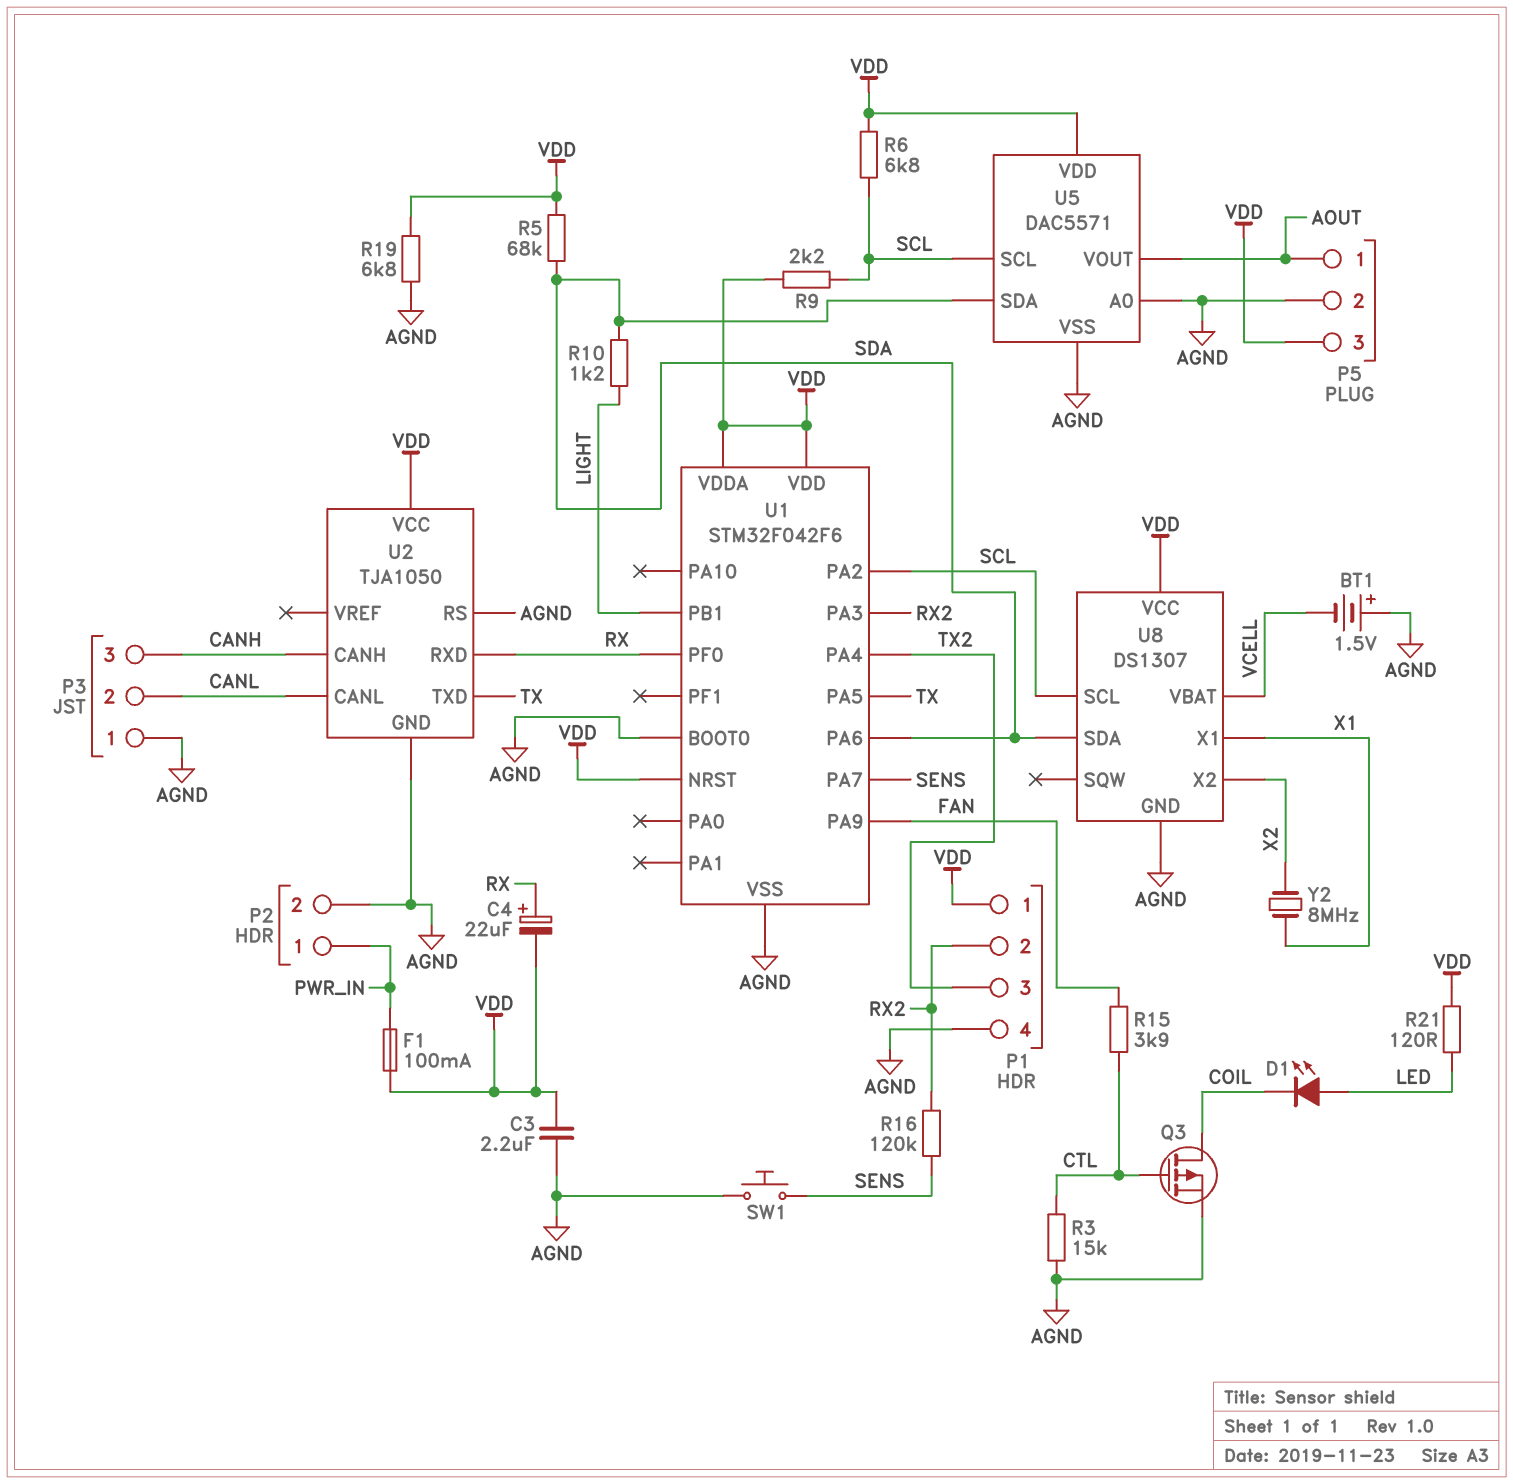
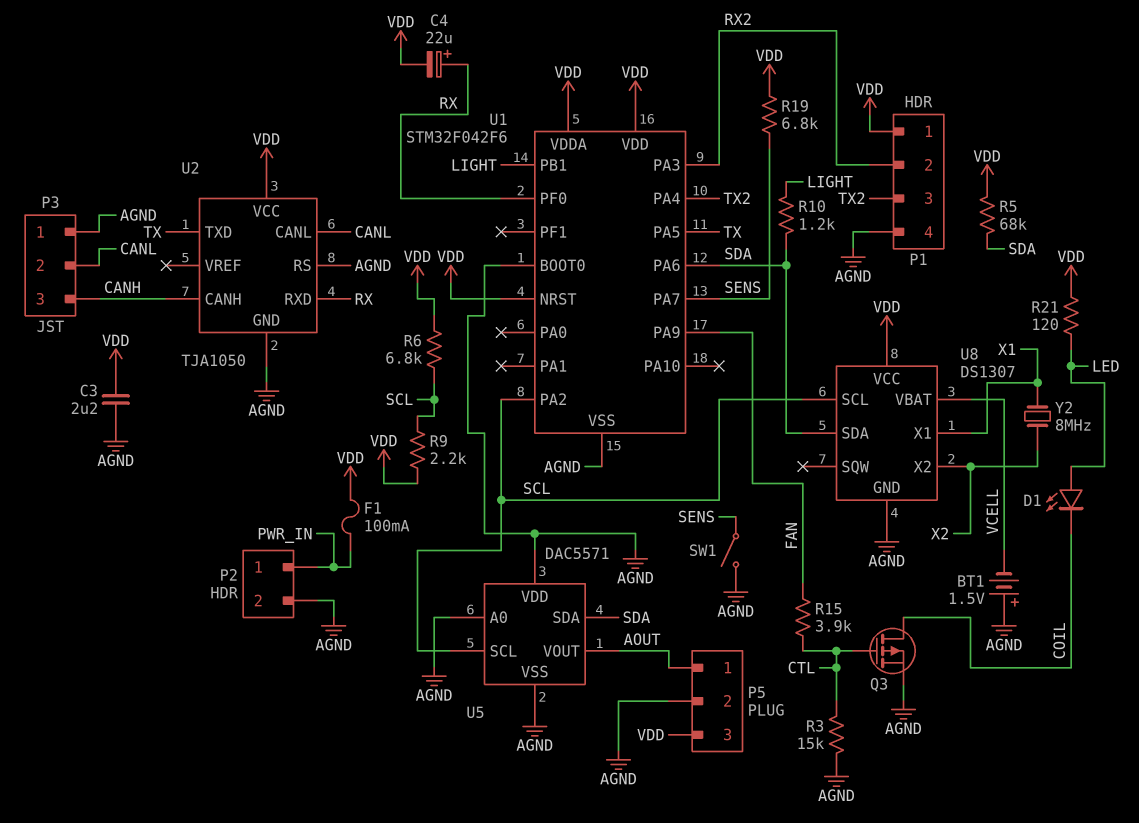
R16: 120k (RX2, SENS) -> none
R19: 6.8k (AGND, VDD) -> 6.8k (SENS, VDD)
SW1: button (AGND, SENS) -> switch (AGND, SENS)
U5 pin VDD: VDD -> AGND

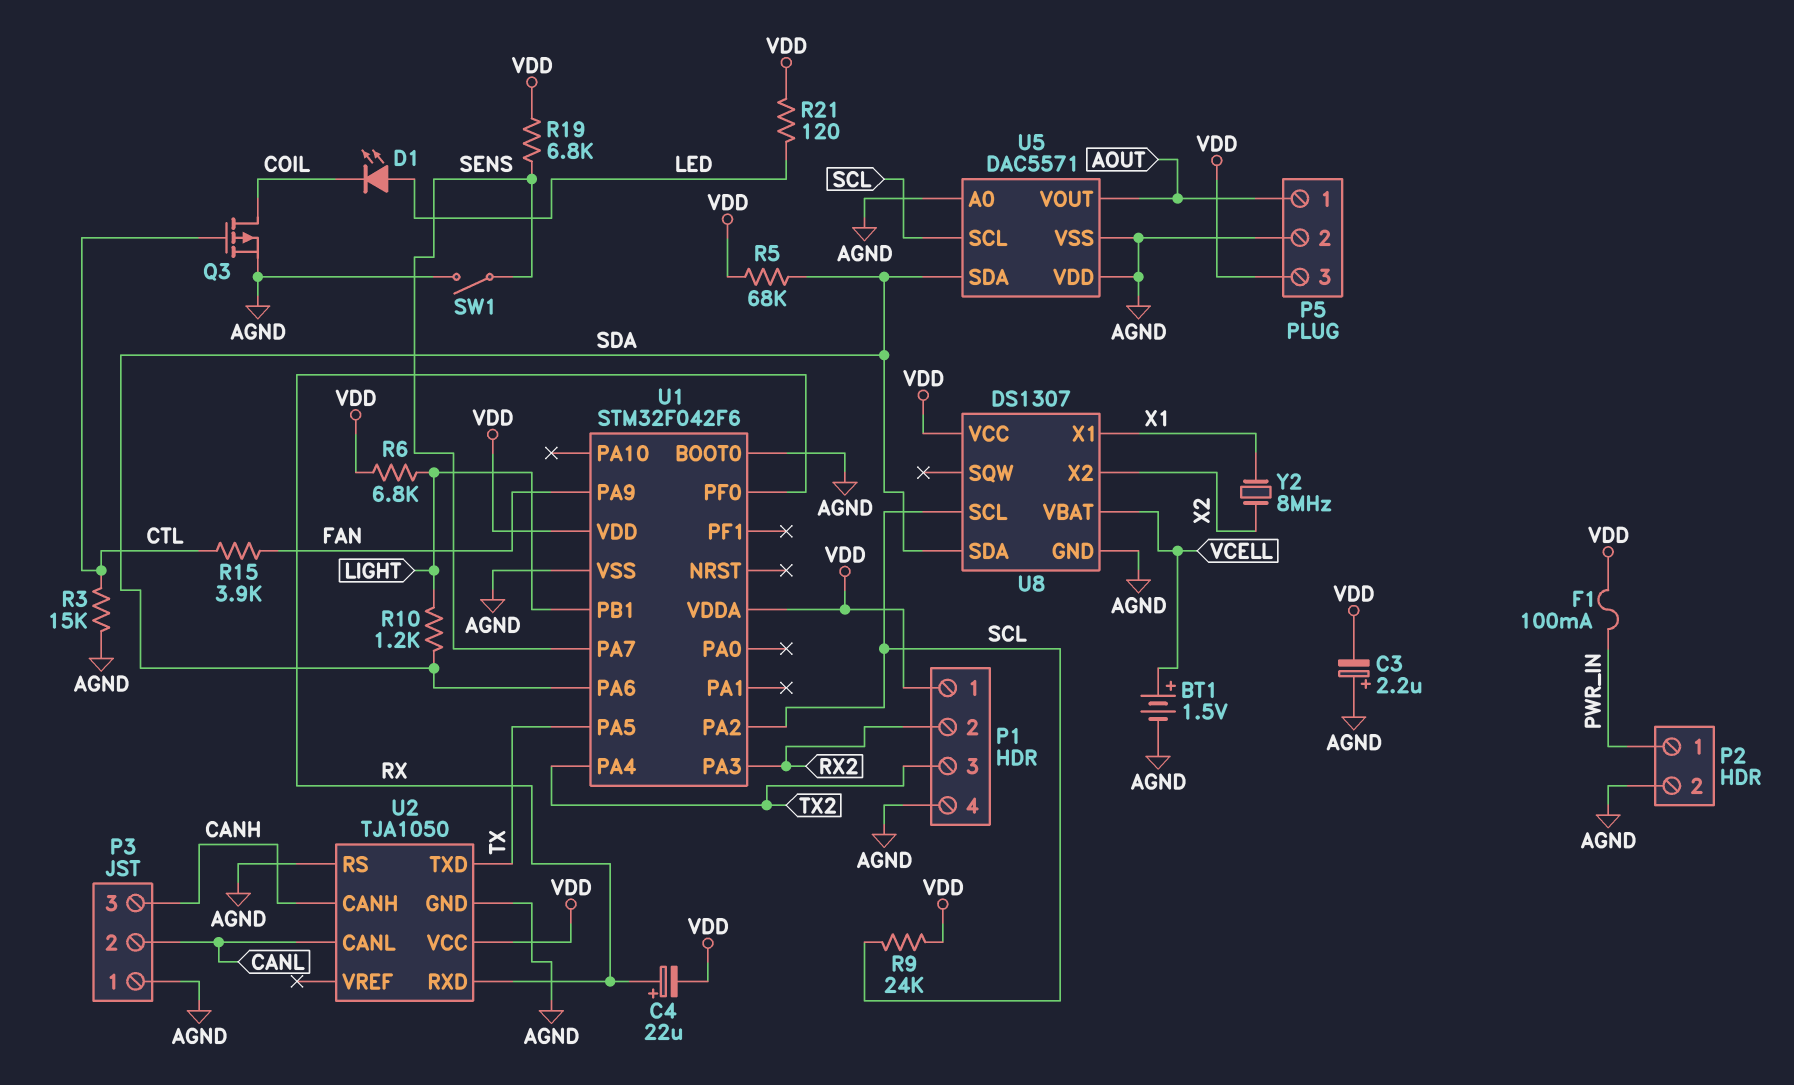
BT1: 1.5V (plus AGND, minus VCELL) -> 1.5V (plus VCELL, minus AGND)
C3: 2.2uF (AGND, VDD) -> 2.2uF (plus AGND, minus VDD)
R6: 6.8k (SCL, VDD) -> 6.8k (LIGHT, VDD)
R9: 2.2k (SCL, VDD) -> 24k (SCL, VDD)
U1 pin NRST: VDD -> none

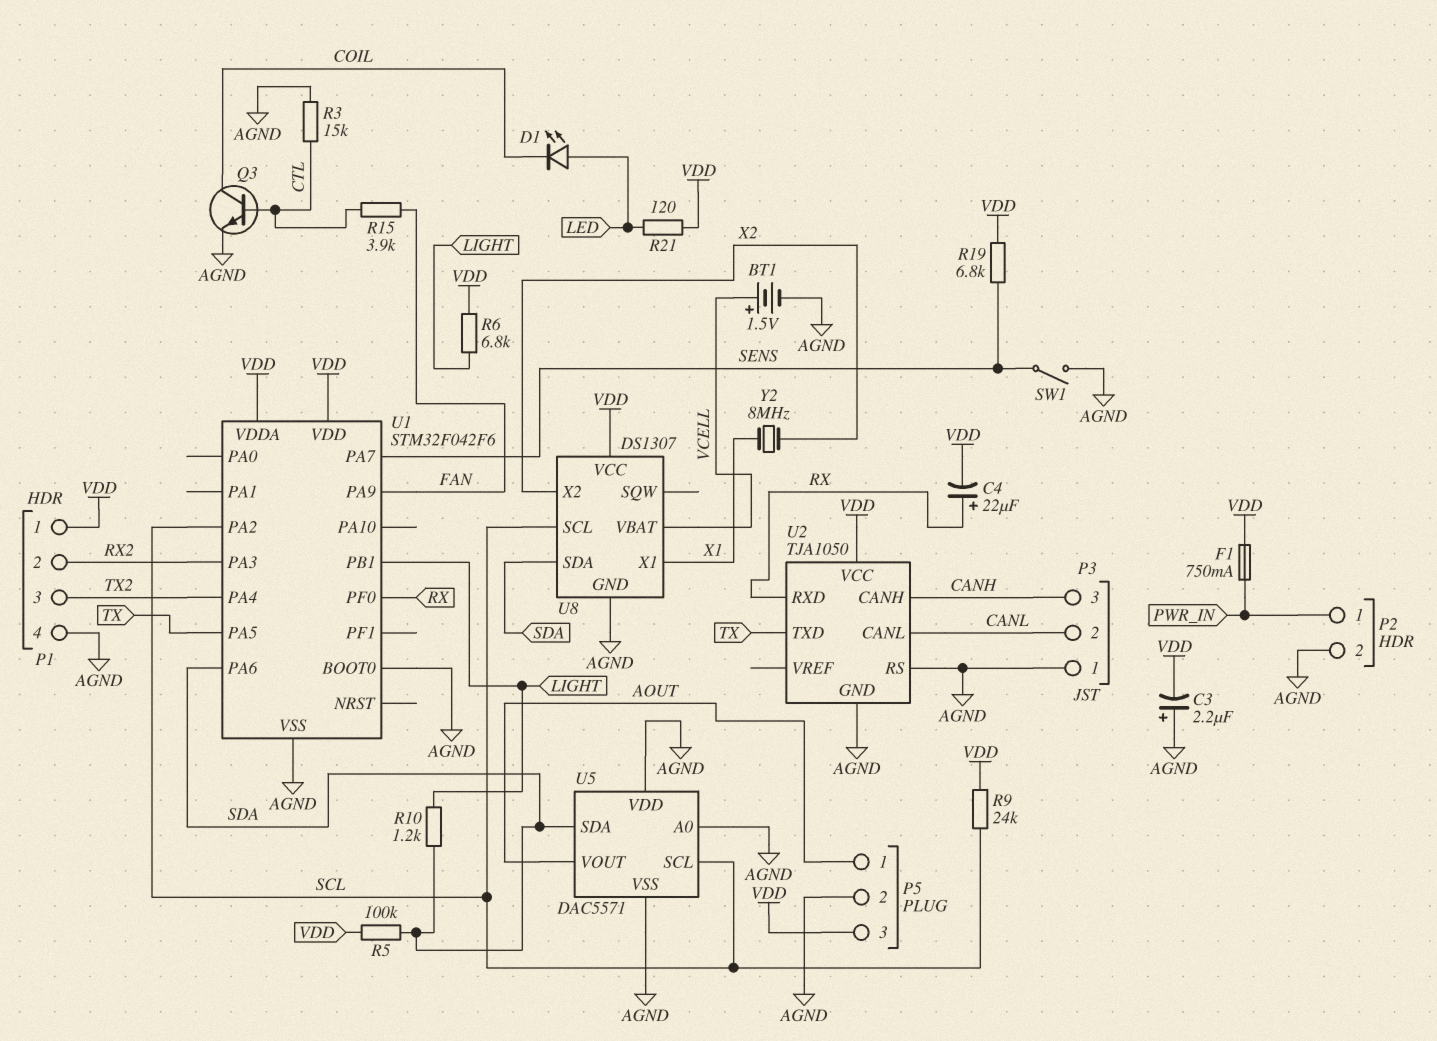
F1: 100mA (PWR_IN, VDD) -> 750mA (PWR_IN, VDD)
Q3: PMOS (G CTL, D COIL, S AGND) -> NPN (B CTL, C COIL, E AGND)
R5: 68k (SDA, VDD) -> 100k (SDA, VDD)

